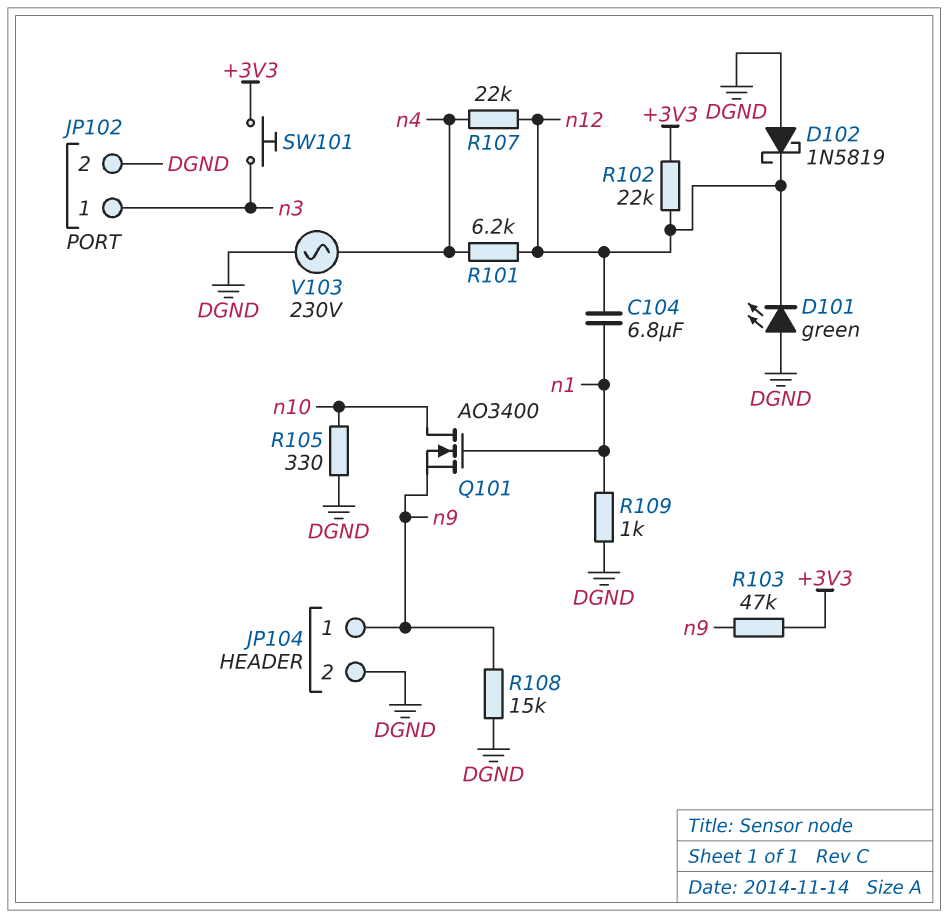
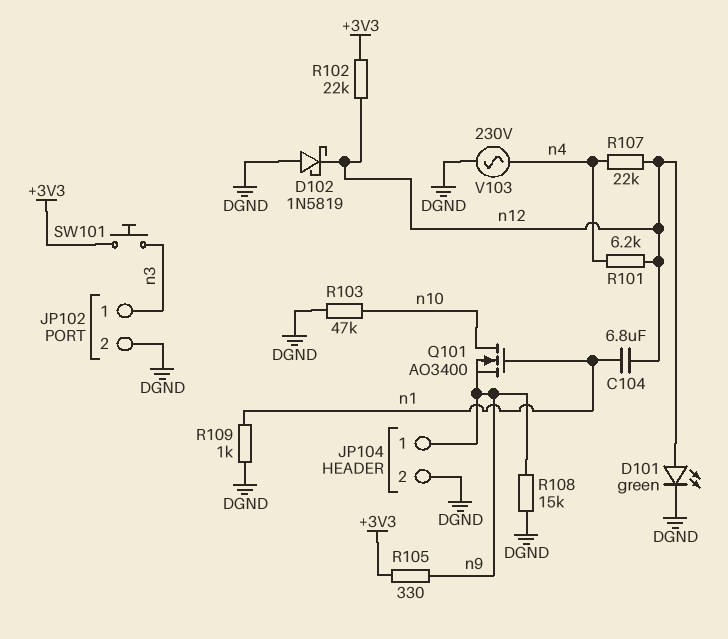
D101: LED green (A DGND, K n12) -> LED green (A n12, K DGND)
R103: 47k (+3V3, n9) -> 47k (DGND, n10)
R105: 330 (DGND, n10) -> 330 (+3V3, n9)

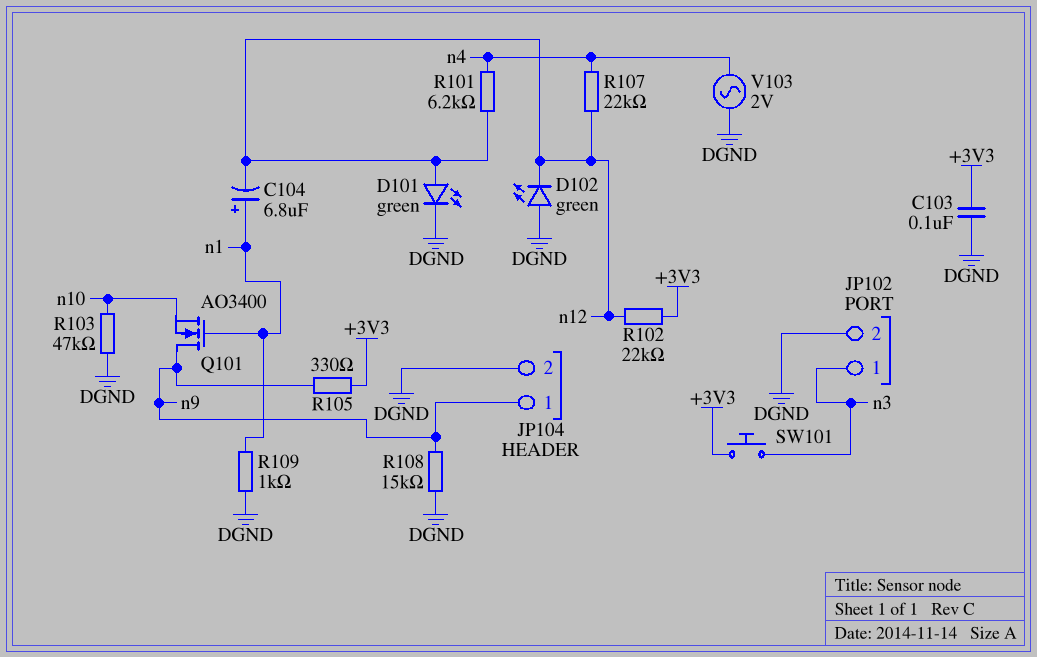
C103: none -> 100nF (+3V3, DGND)
C104: 6.8uF (n1, n12) -> 6.8uF (plus n1, minus n12)
D102: schottky 1N5819 (A DGND, K n12) -> LED green (A DGND, K n12)
Q101: NMOS AO3400 (G n1, D n10, S n9) -> NMOS AO3400 (G n1, D n9, S n10)
V103: AC 230V (DGND, n4) -> AC 2V (DGND, n4)

